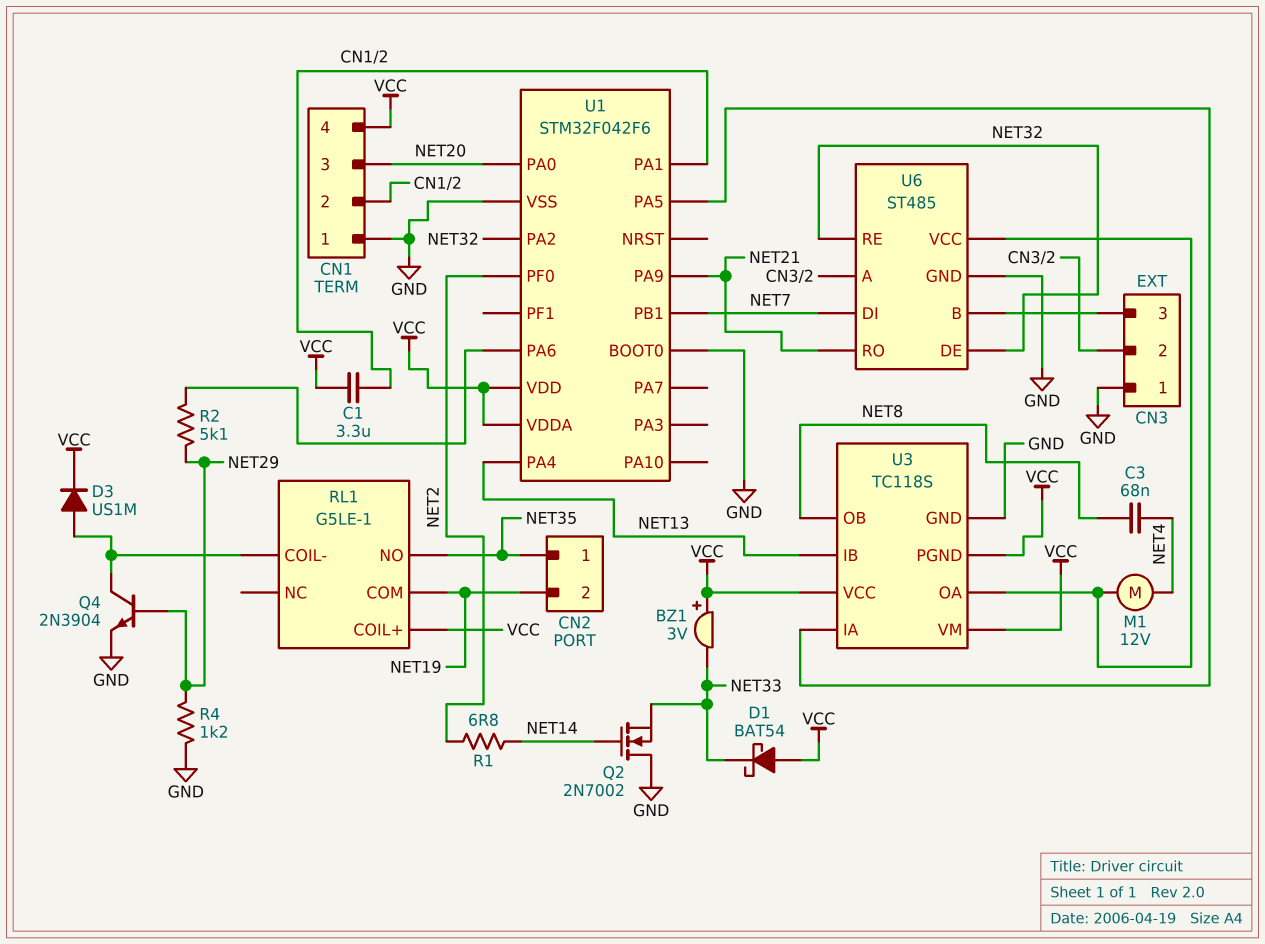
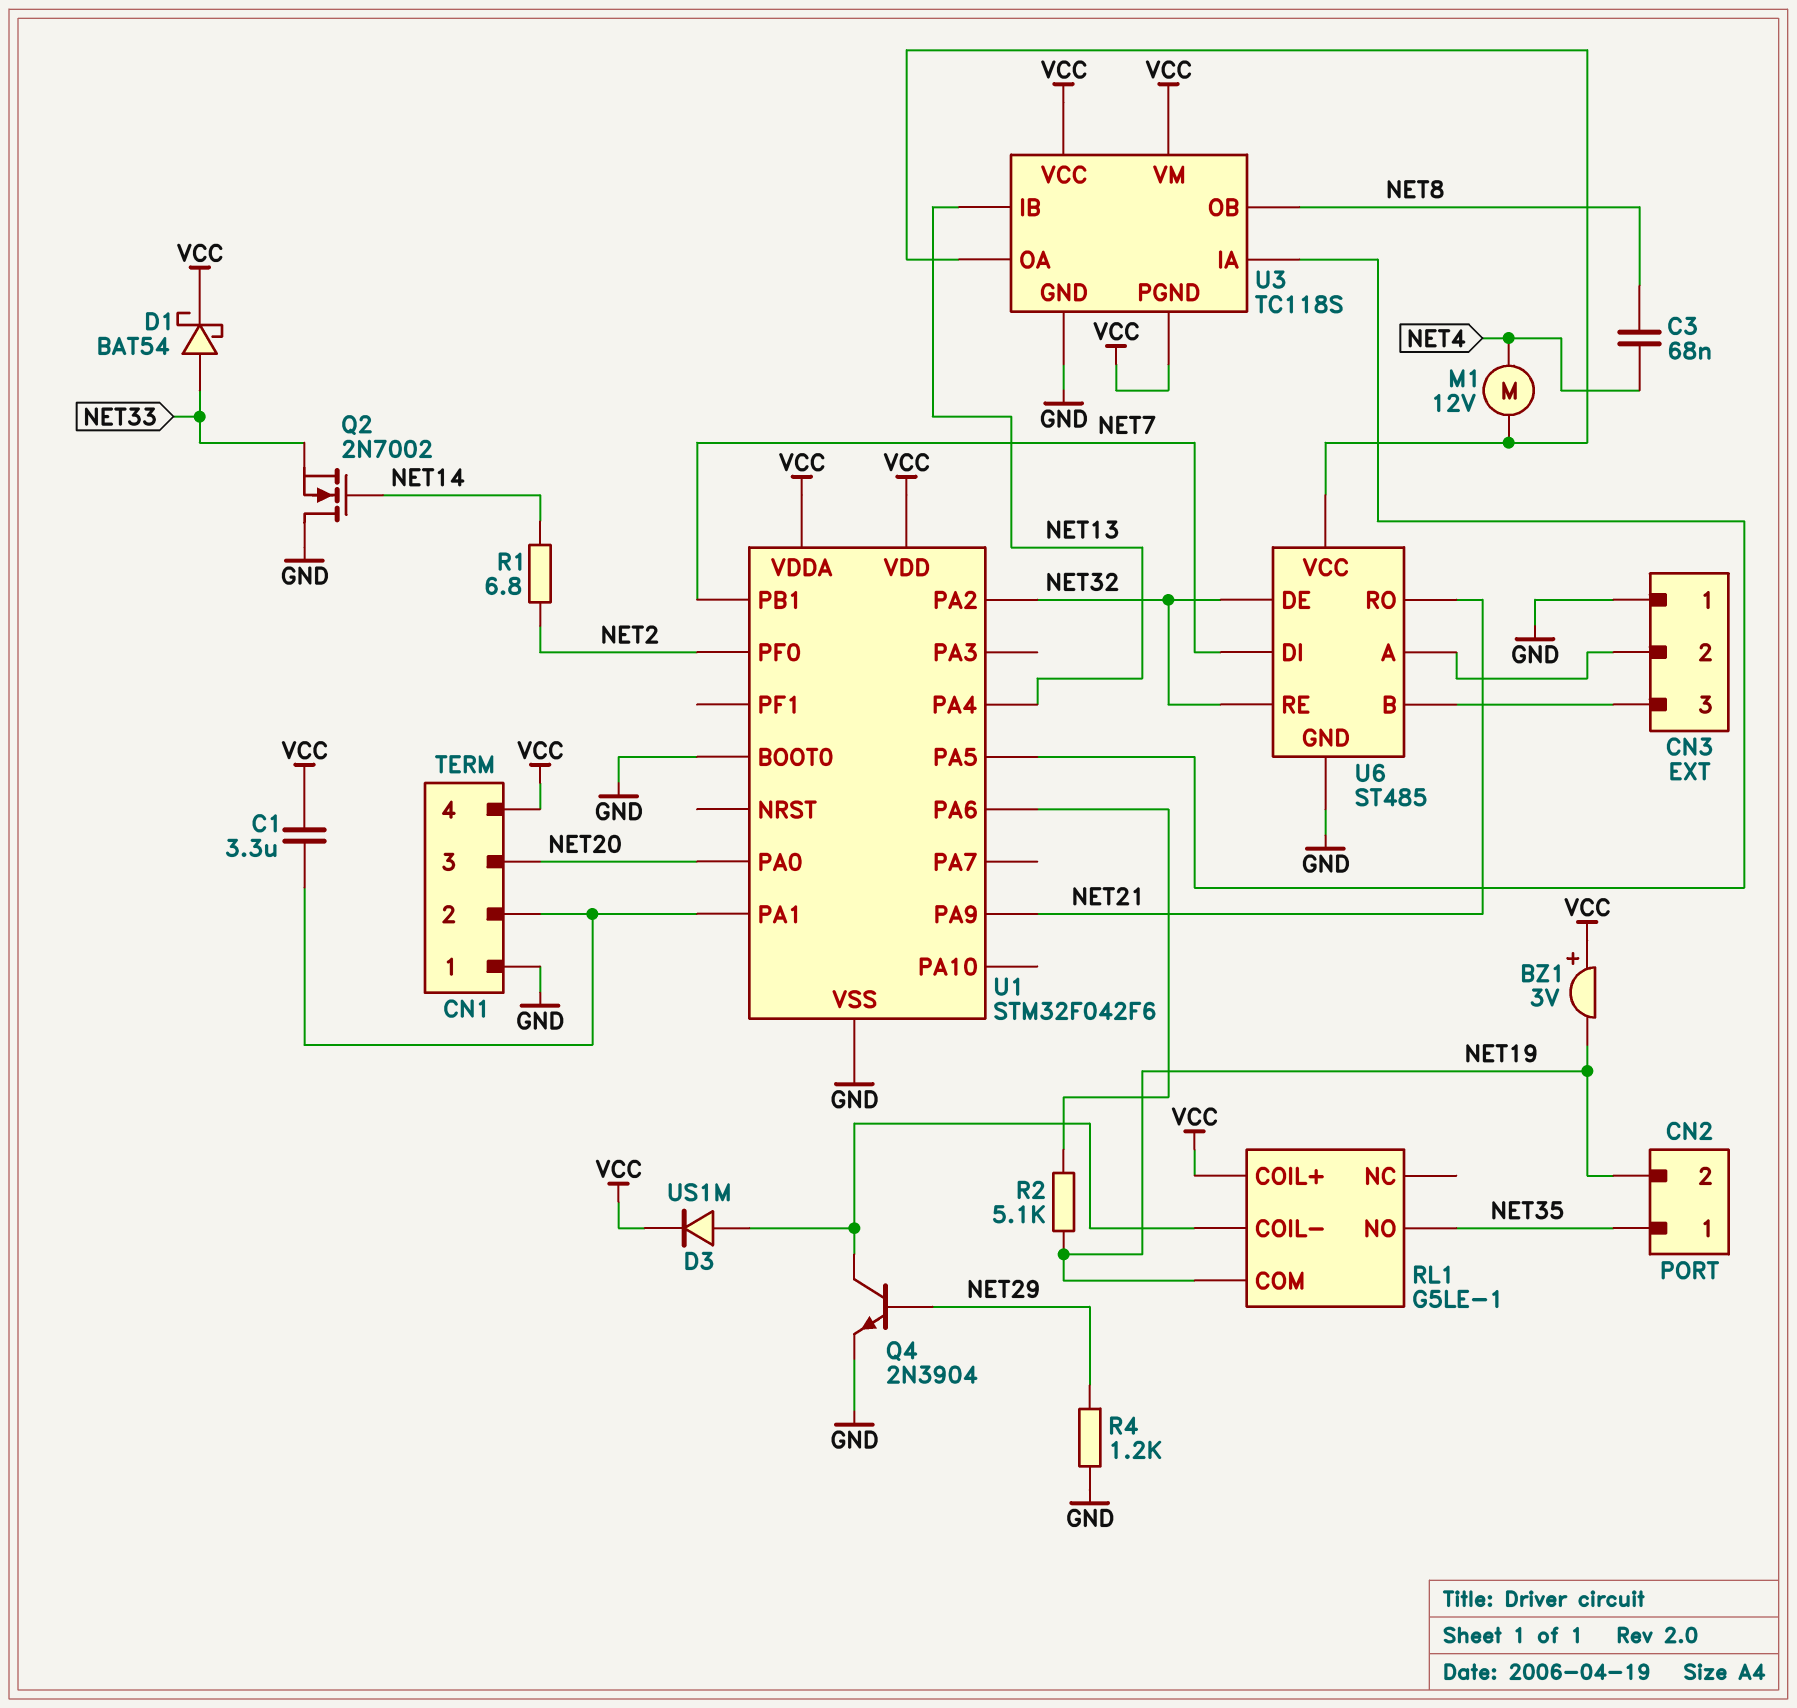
BZ1: buzzer 3V (plus VCC, minus NET33) -> buzzer 3V (plus VCC, minus NET19)
D1: schottky BAT54 (A VCC, K NET33) -> schottky BAT54 (A NET33, K VCC)
R2: 5.1k (NET29, U1/PA6) -> 5.1k (NET19, U1/PA6)

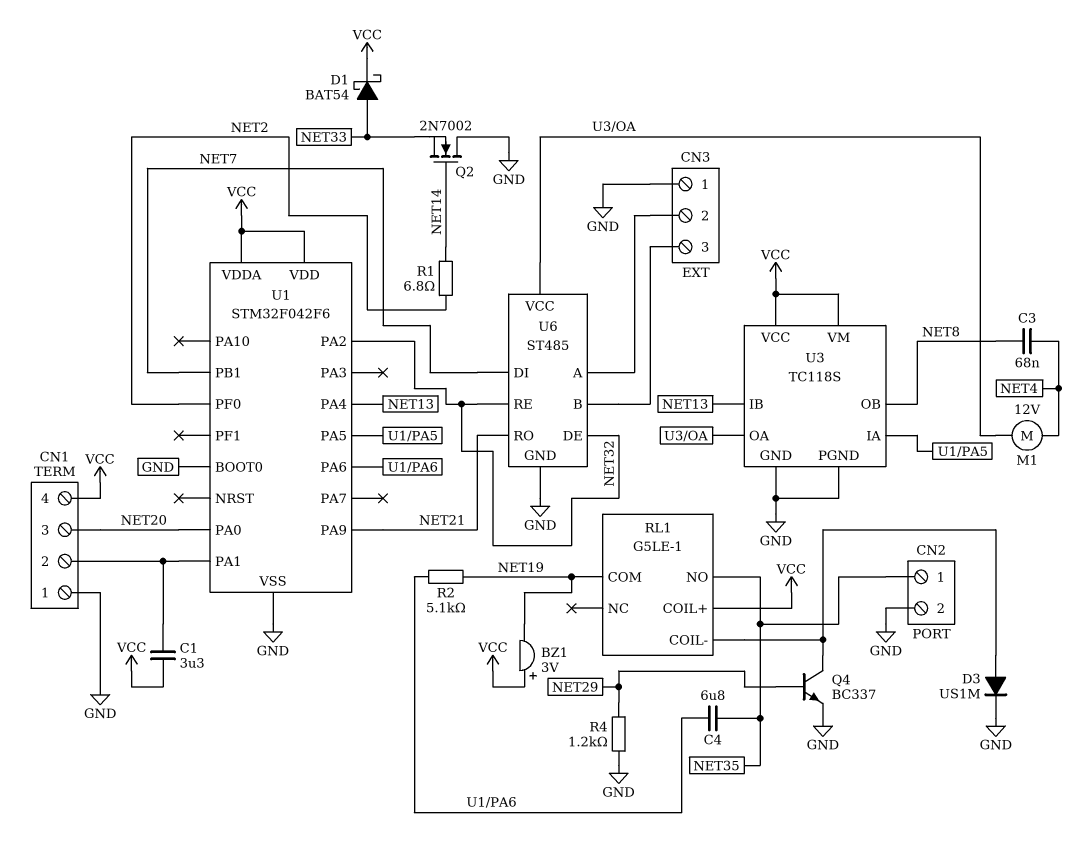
C4: none -> 6.8uF (NET35, U1/PA6)
CN2 pin 2: NET19 -> GND
D3: diode US1M (A RL1/COIL-, K VCC) -> diode US1M (A RL1/COIL-, K GND)
Q4: NPN 2N3904 (B NET29, C RL1/COIL-, E GND) -> NPN BC337 (B NET29, C RL1/COIL-, E GND)
U3 pin PGND: VCC -> GND

